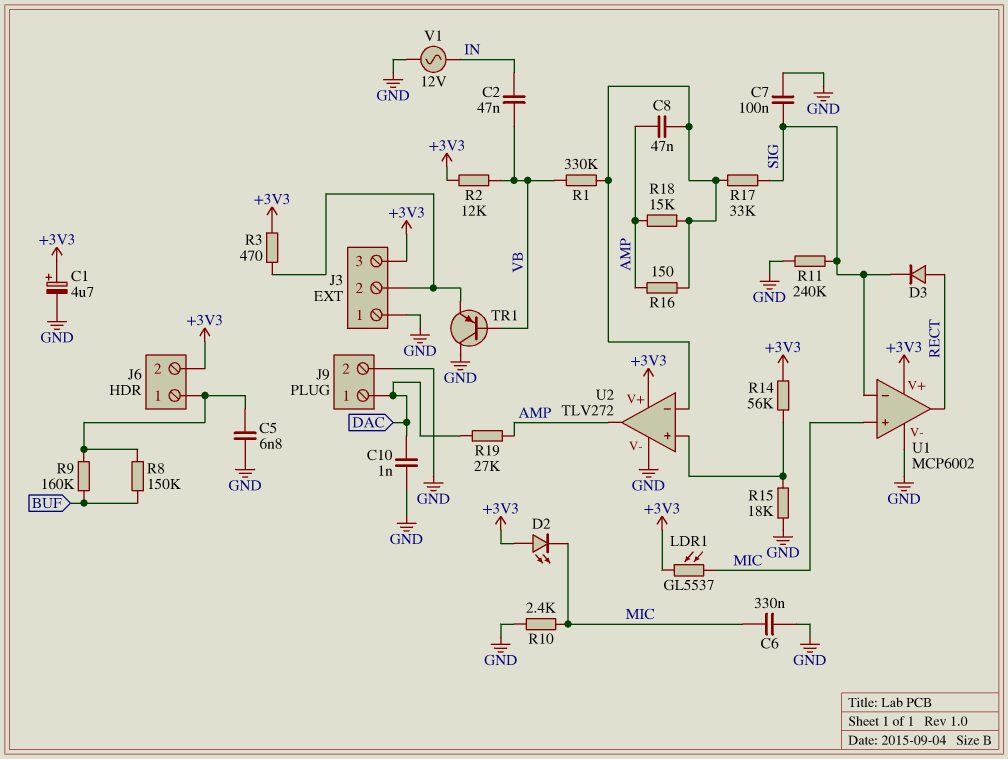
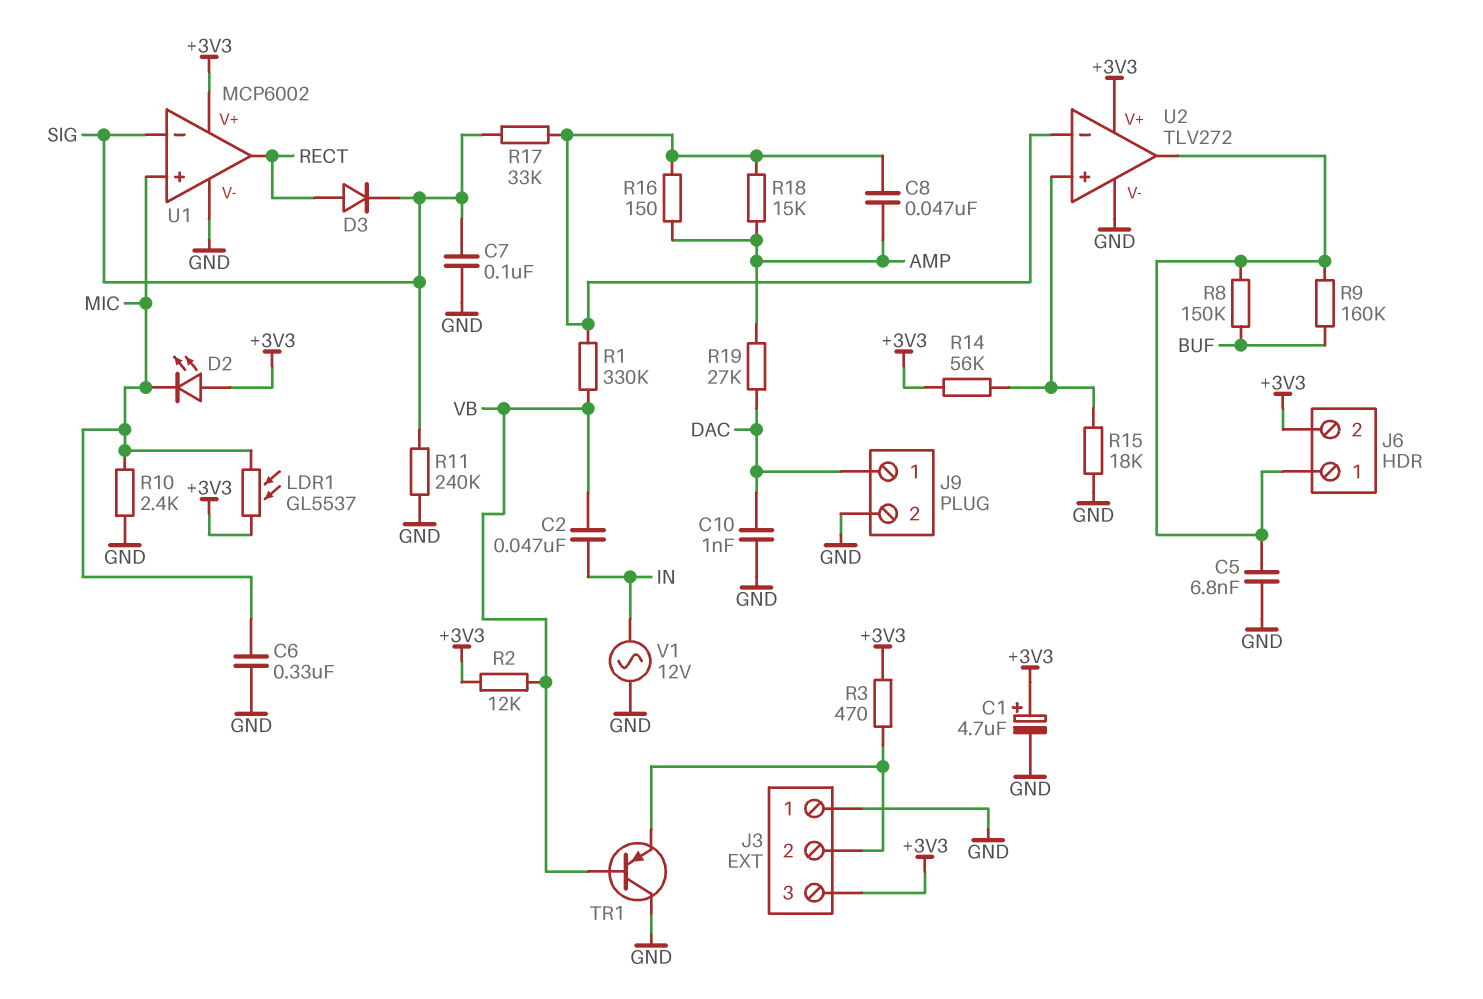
U2 pin out: AMP -> J6/1

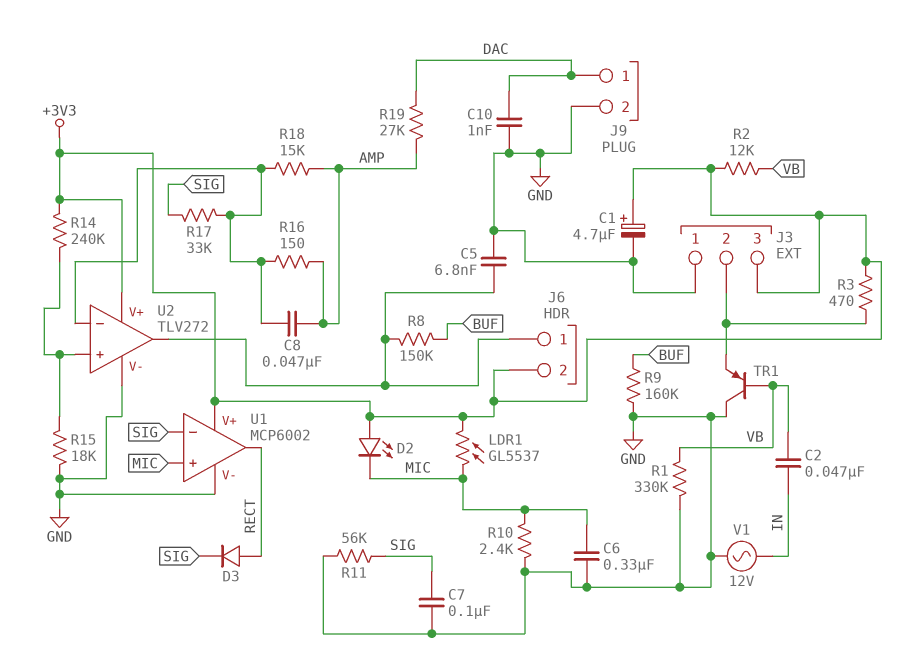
R1: 330k (U2/in-, VB) -> 330k (GND, VB)
R9: 160k (BUF, J6/1) -> 160k (BUF, GND)
R11: 240k (GND, SIG) -> 56k (GND, SIG)
R14: 56k (+3V3, U2/in+) -> 240k (+3V3, U2/in+)

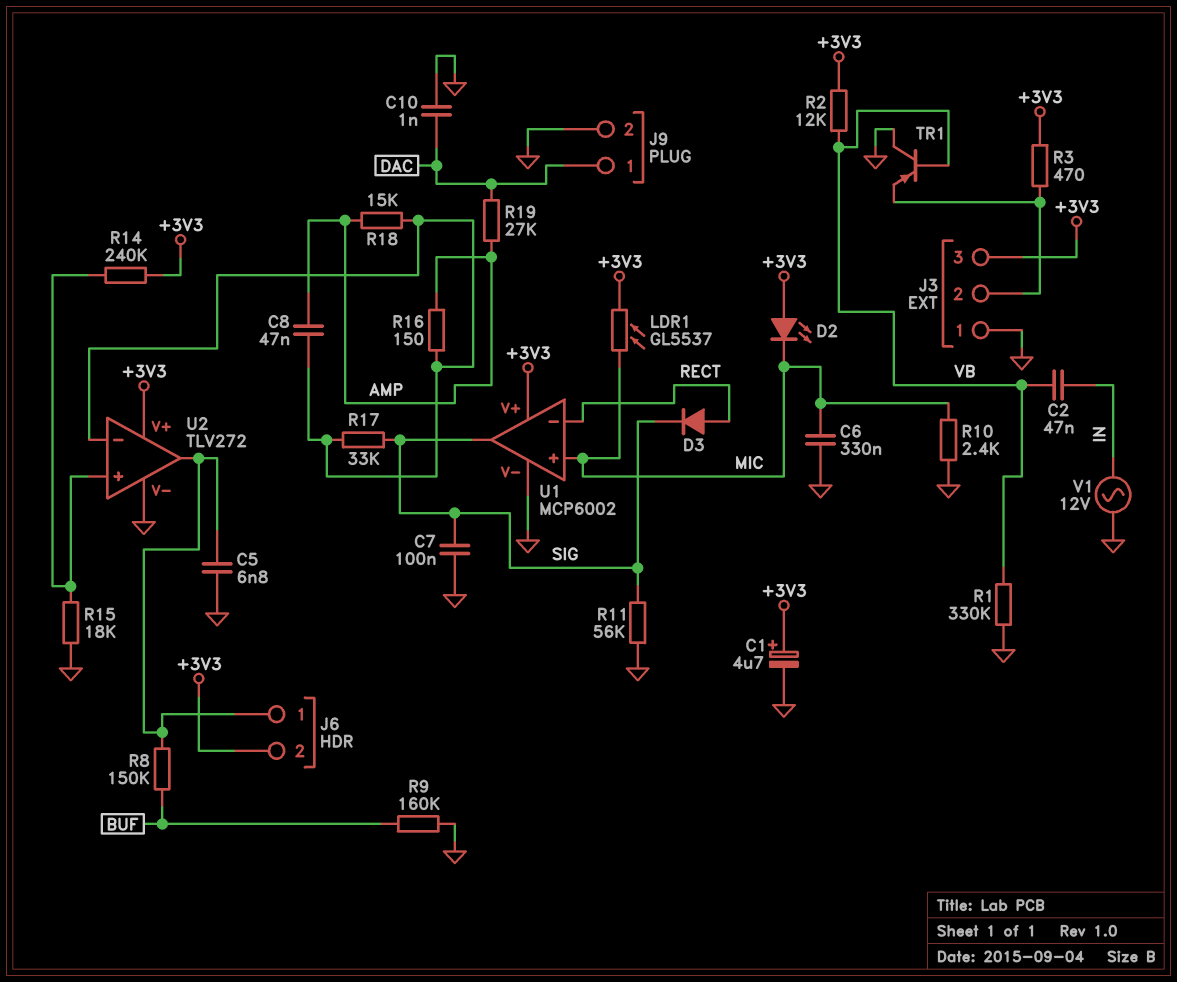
U1 pin in-: SIG -> RECT
U1 pin out: RECT -> SIG

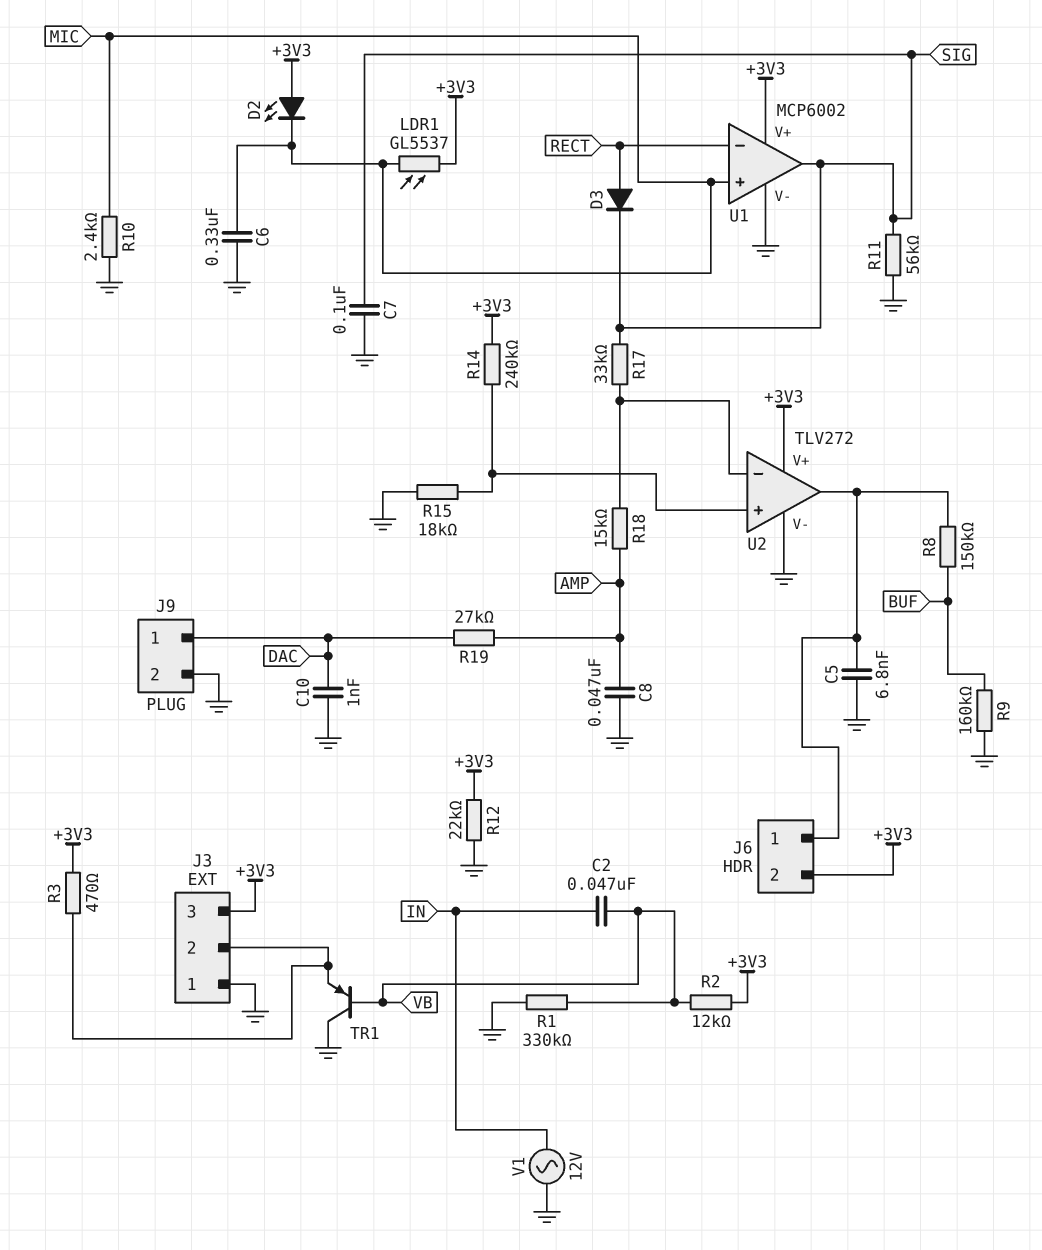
C1: 4.7uF (plus +3V3, minus GND) -> none
C8: 47nF (AMP, U2/in-) -> 47nF (AMP, GND)
R12: none -> 22k (+3V3, GND)
R16: 150 (AMP, U2/in-) -> none

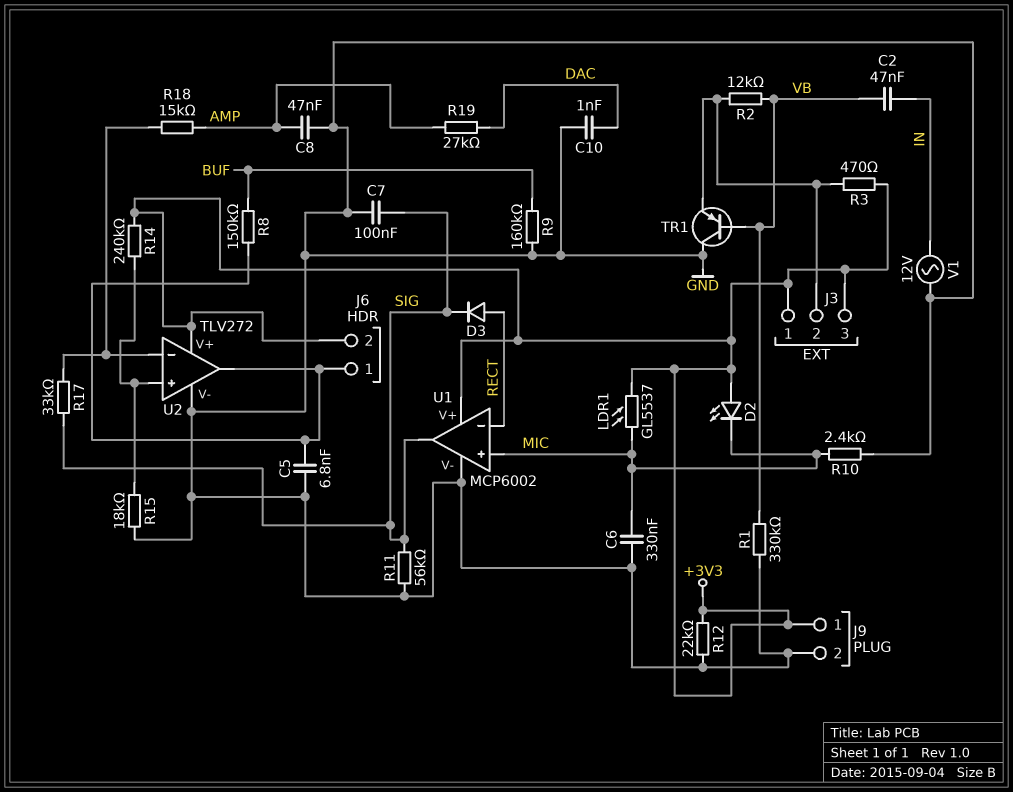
J3 pin 1: GND -> +3V3
J9 pin 1: DAC -> +3V3
R2: 12k (+3V3, VB) -> 12k (J3/2, VB)

